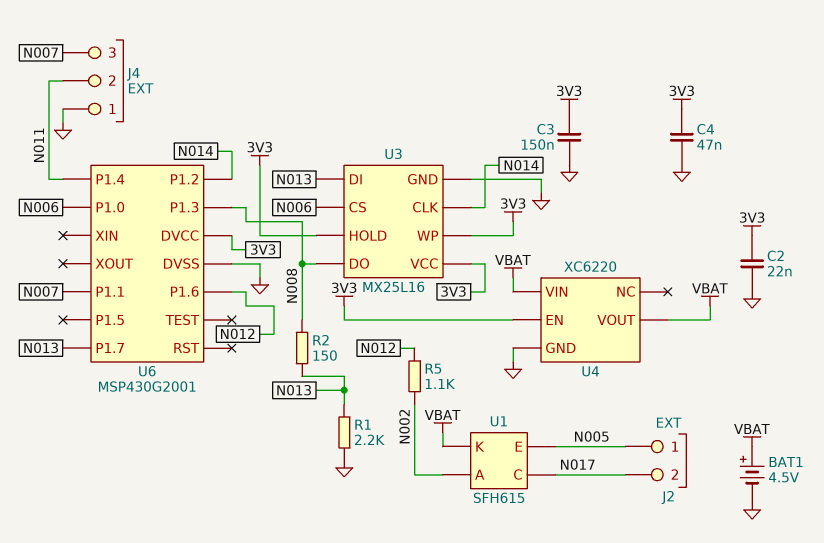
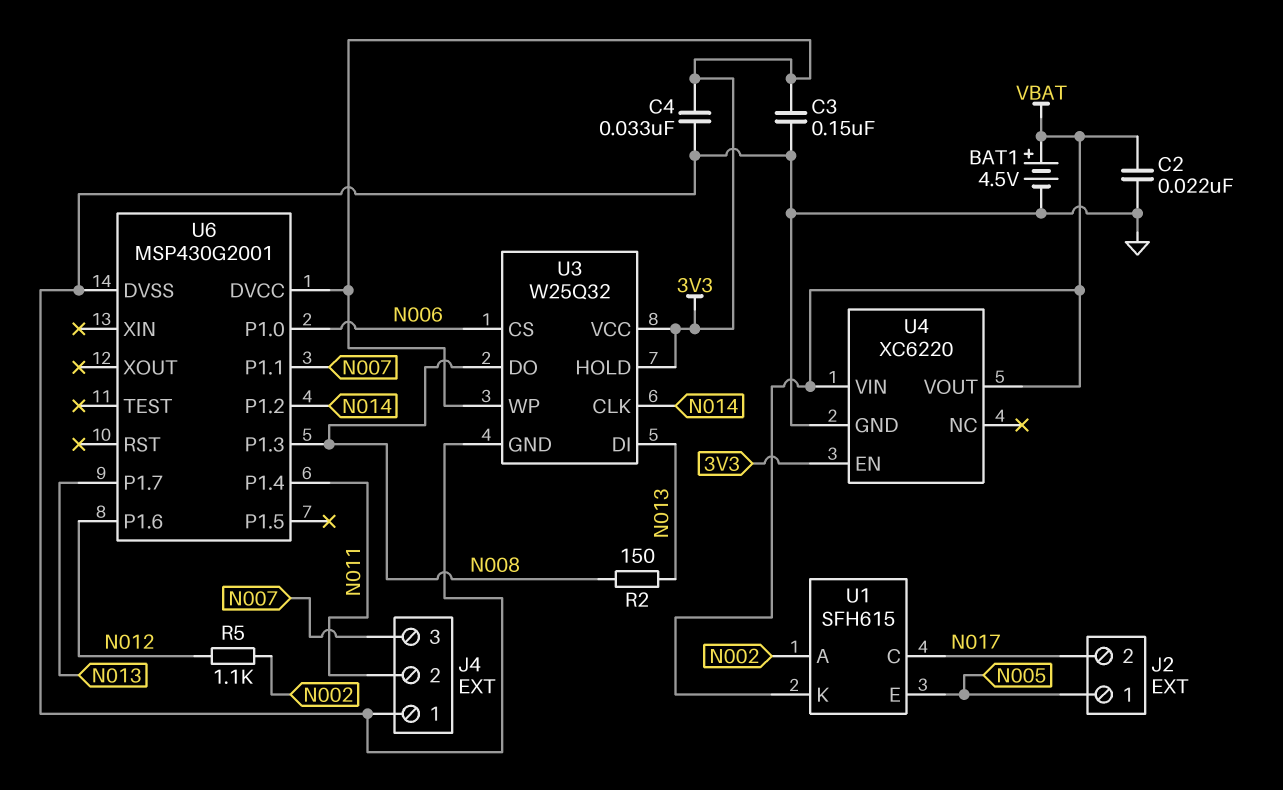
C2: 22nF (3V3, GND) -> 22nF (GND, VBAT)
C4: 47nF (3V3, GND) -> 33nF (3V3, GND)
R1: 2.2k (GND, N013) -> none
U3: MX25L16 -> W25Q32

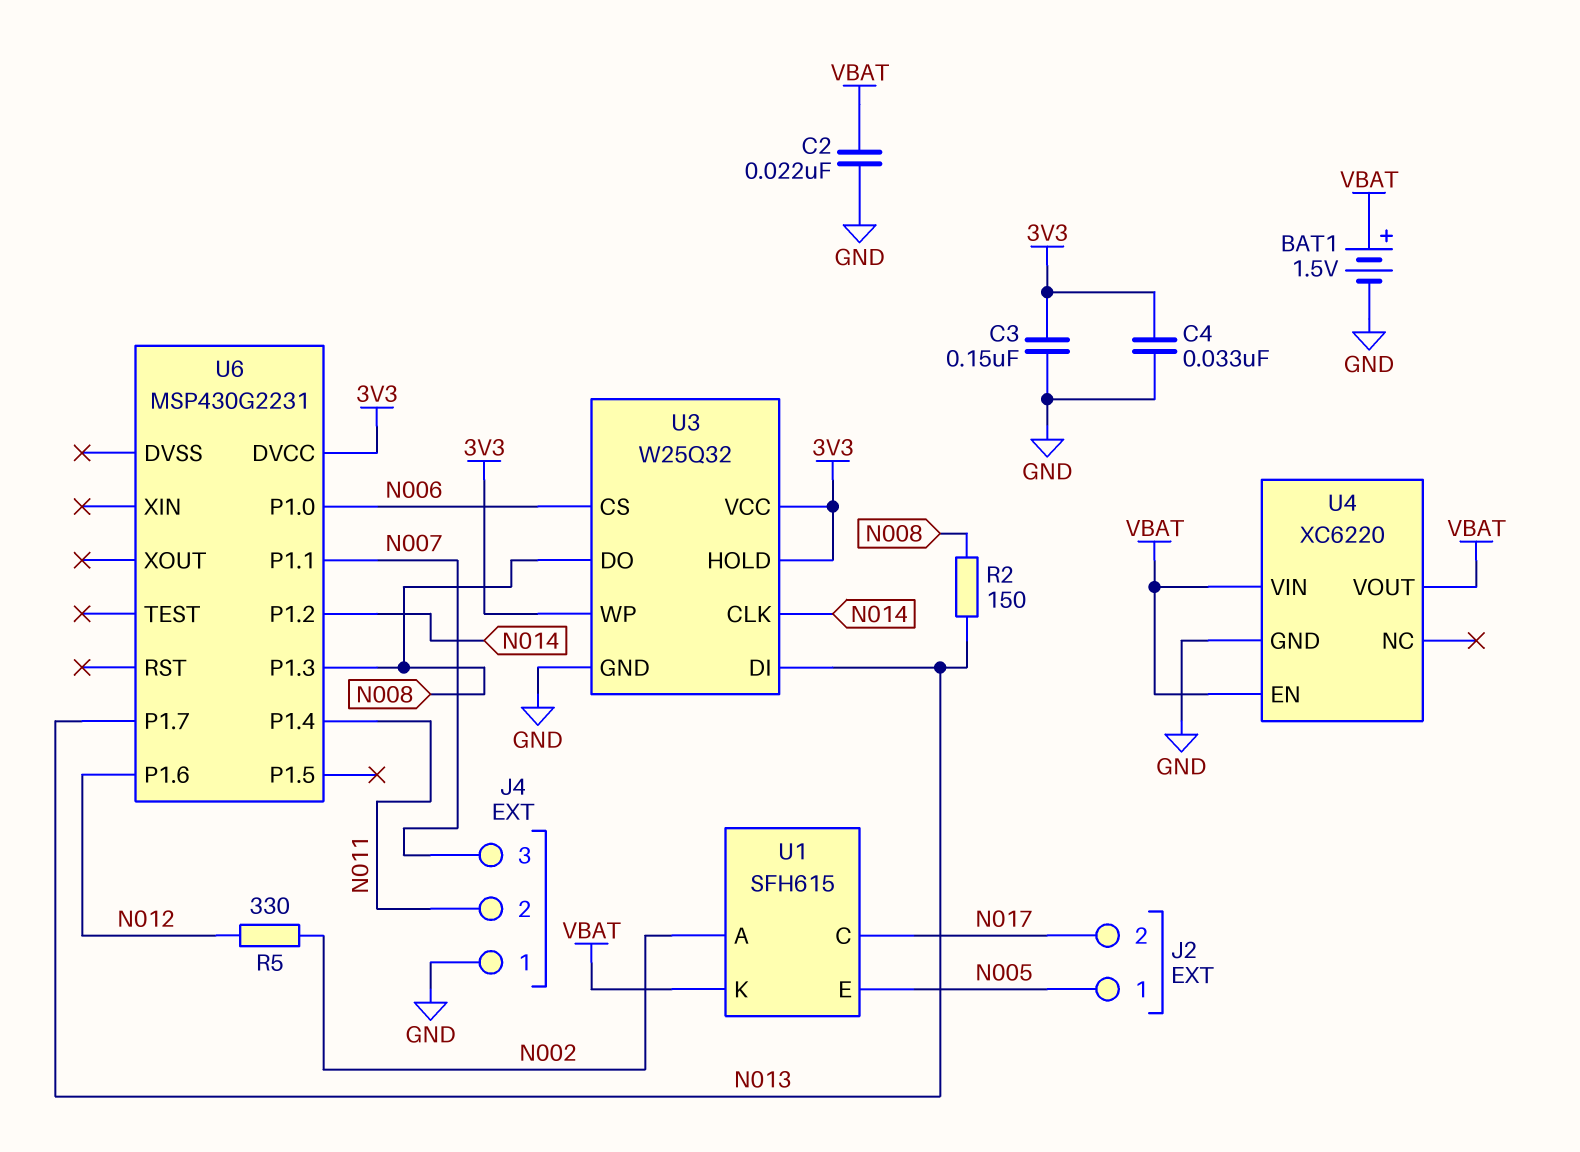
BAT1: 4.5V (plus VBAT, minus GND) -> 1.5V (plus VBAT, minus GND)
R5: 1.1k (N002, N012) -> 330 (N002, N012)
U4 pin EN: 3V3 -> VBAT
U6: MSP430G2001 -> MSP430G2231
U6 pin DVSS: GND -> none

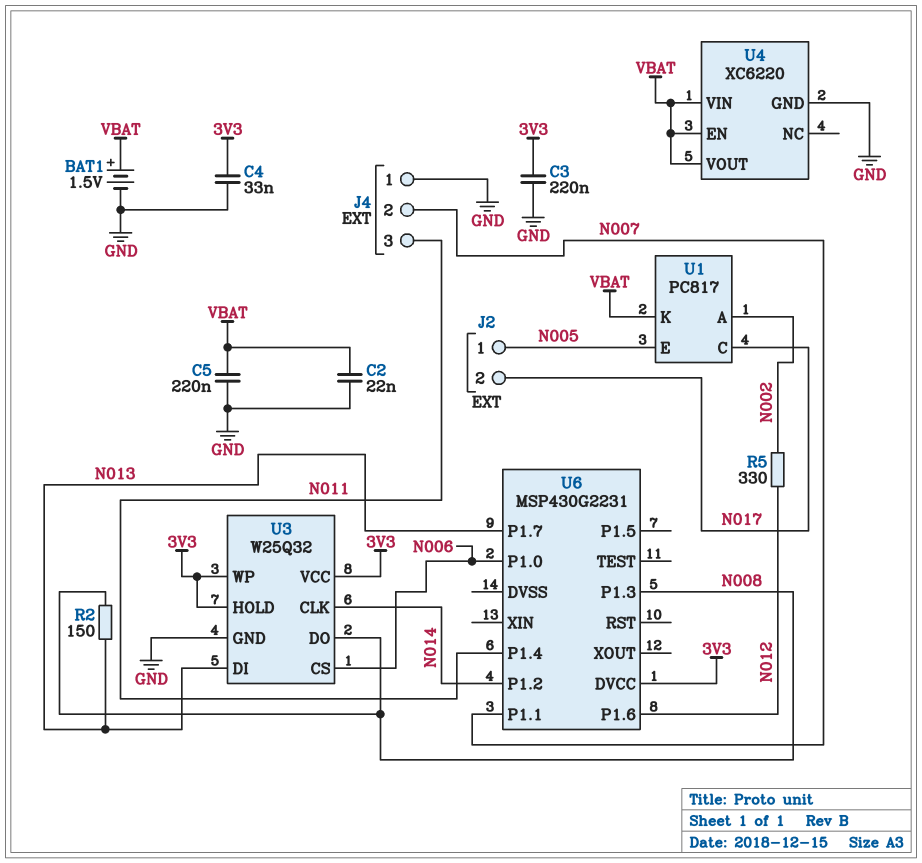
C3: 150nF (3V3, GND) -> 220nF (3V3, GND)
C5: none -> 220nF (GND, VBAT)
J4 pin 2: N011 -> N007
J4 pin 3: N007 -> N011
U1: SFH615 -> PC817

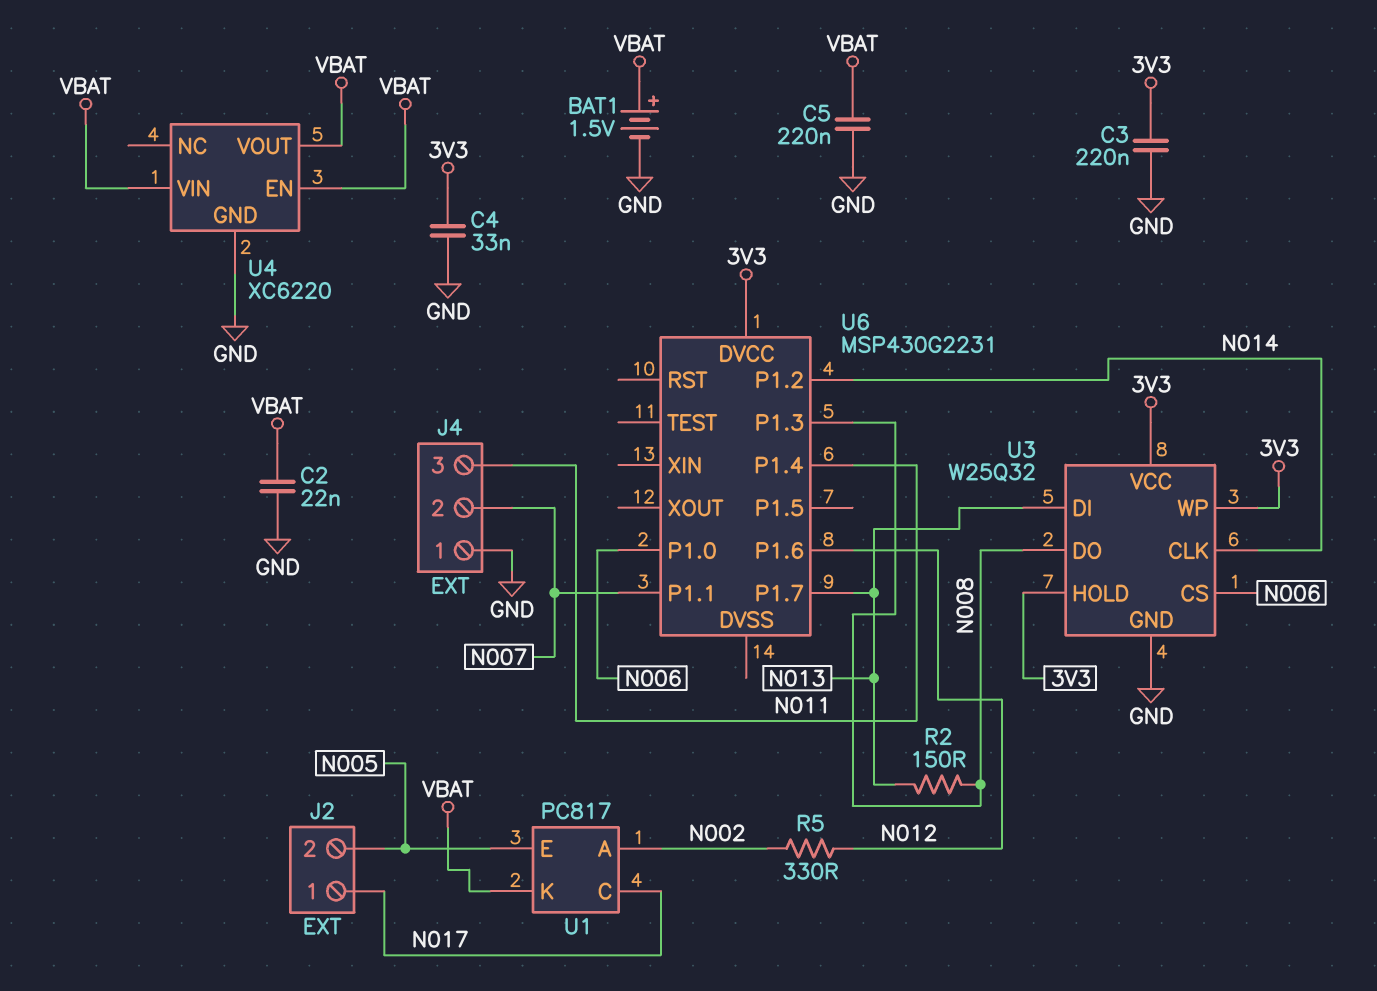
J2 pin 1: N005 -> N017
J2 pin 2: N017 -> N005

